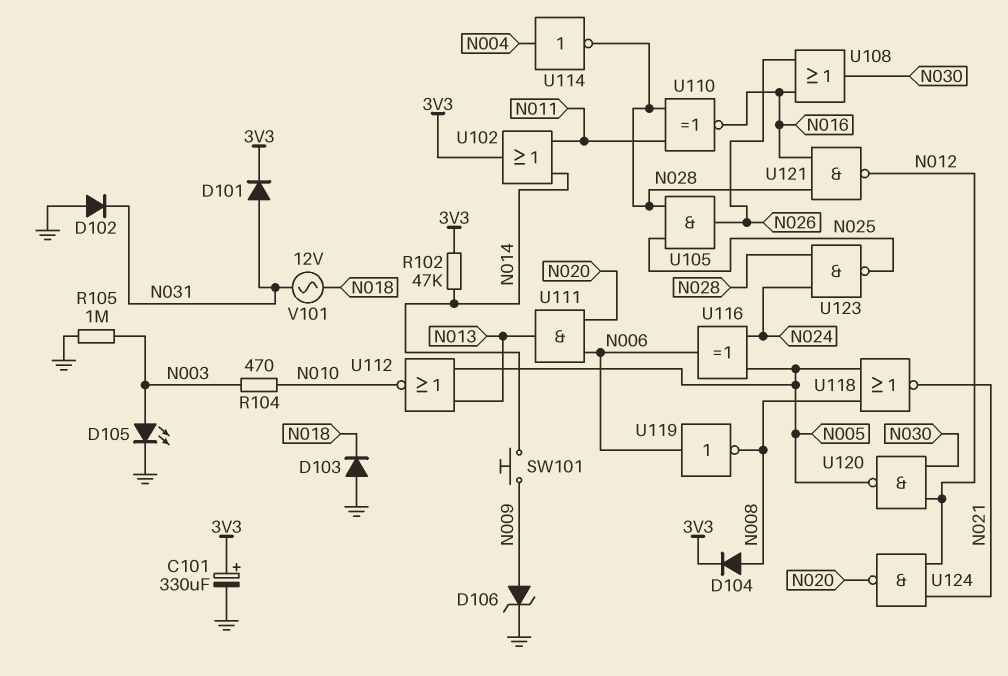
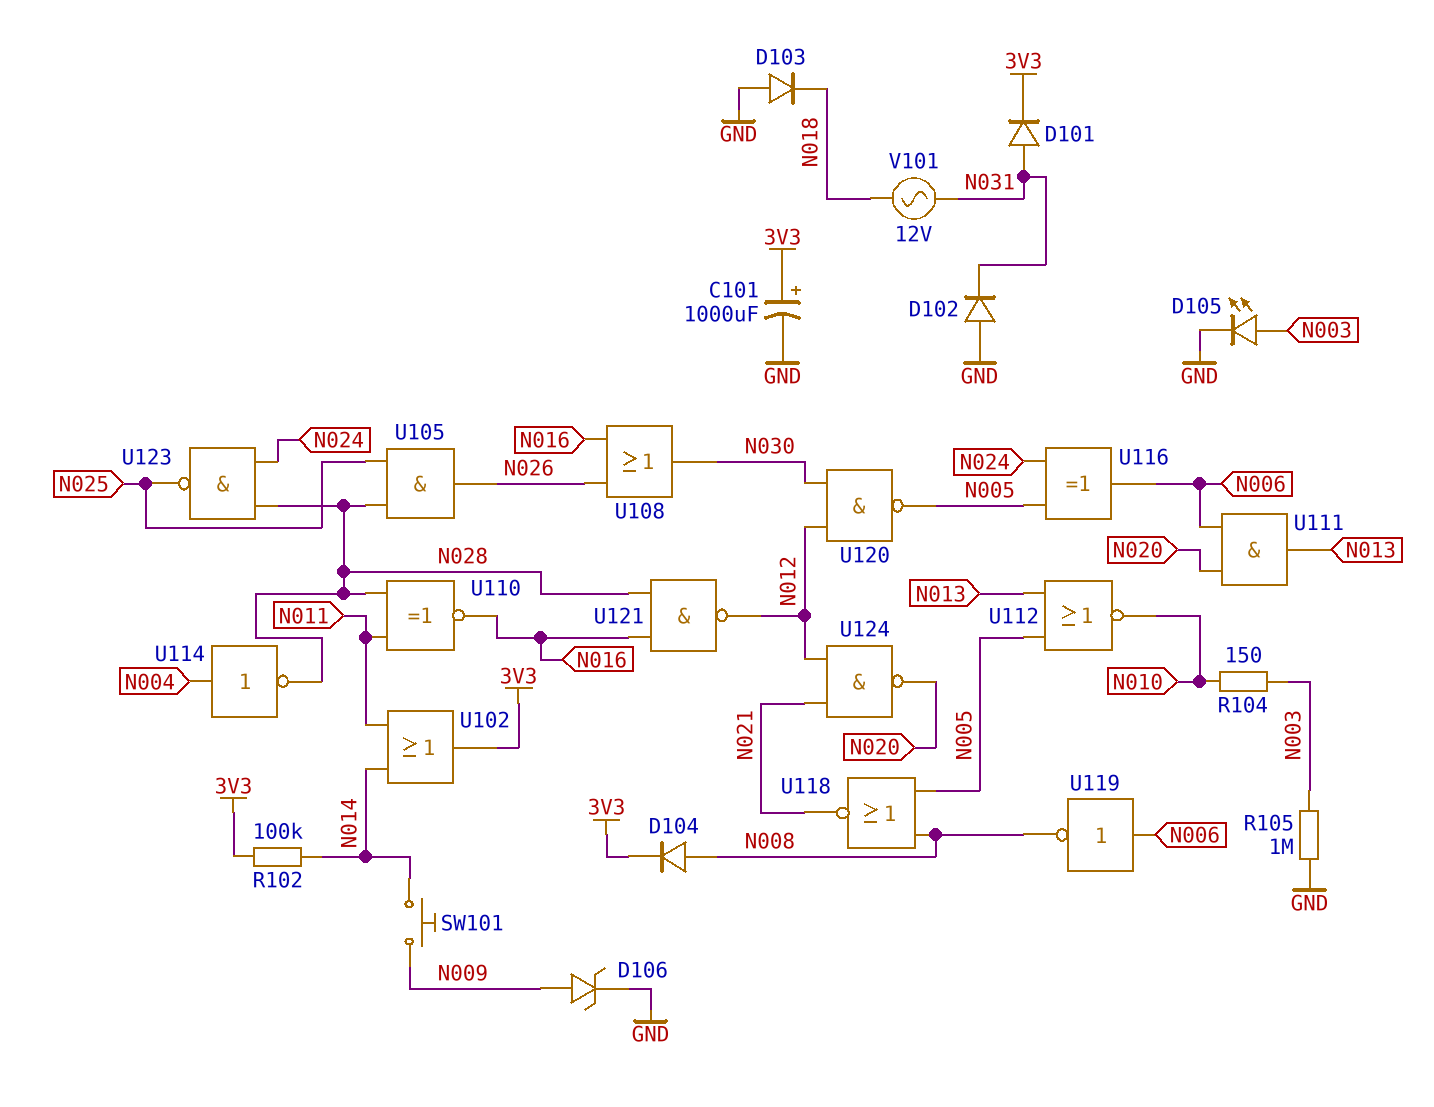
C101: 330uF (plus 3V3, minus GND) -> 1000uF (plus 3V3, minus GND)
R102: 47k (3V3, N014) -> 100k (3V3, N014)
R104: 470 (N003, N010) -> 150 (N003, N010)

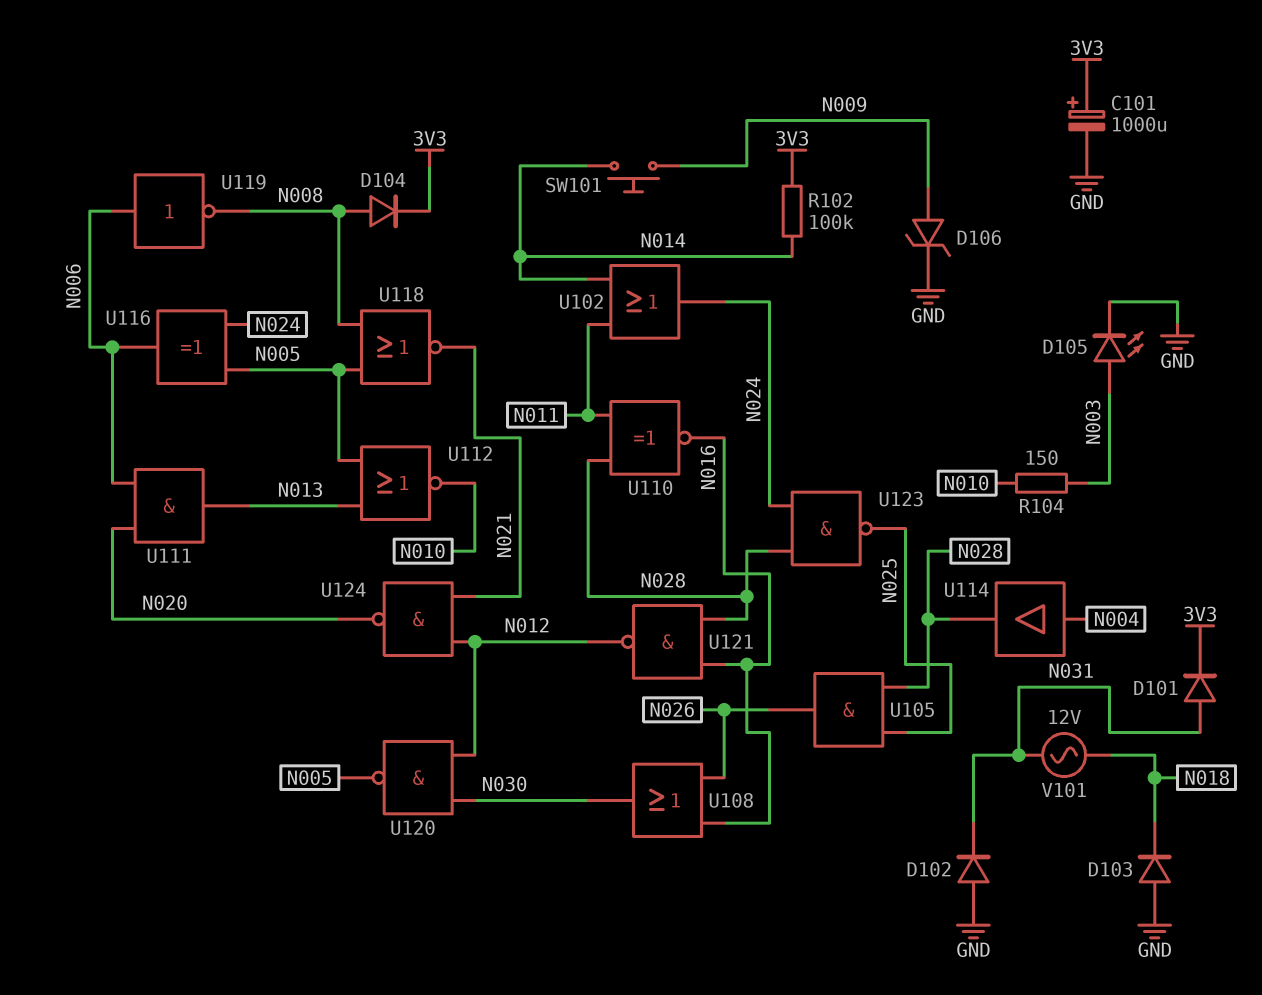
R105: 1M (GND, N003) -> none
U102: OR (in N011, in N014, out 3V3) -> OR (in N011, in N014, out N024)
U114: NOT (in N004, out N028) -> buffer (in N004, out N028)

